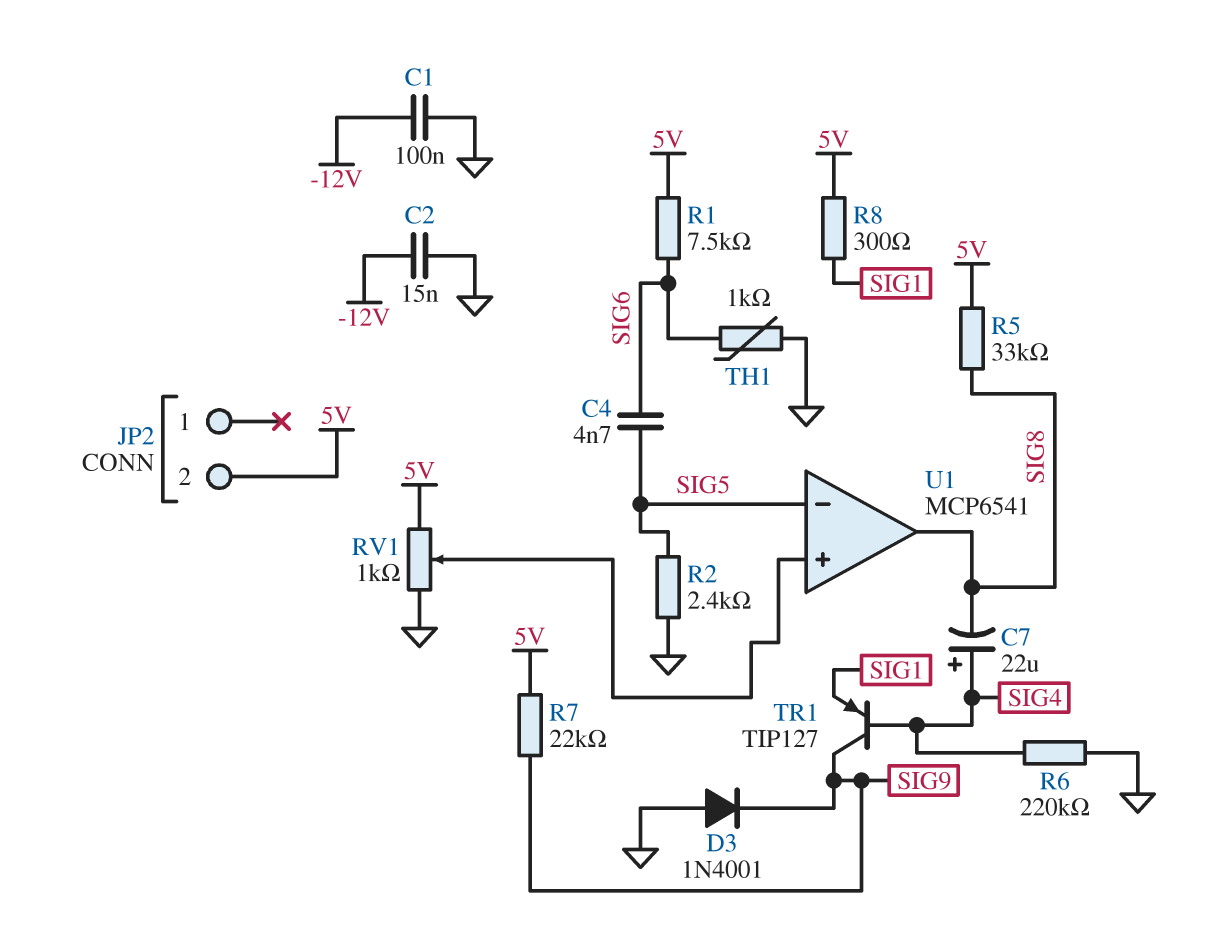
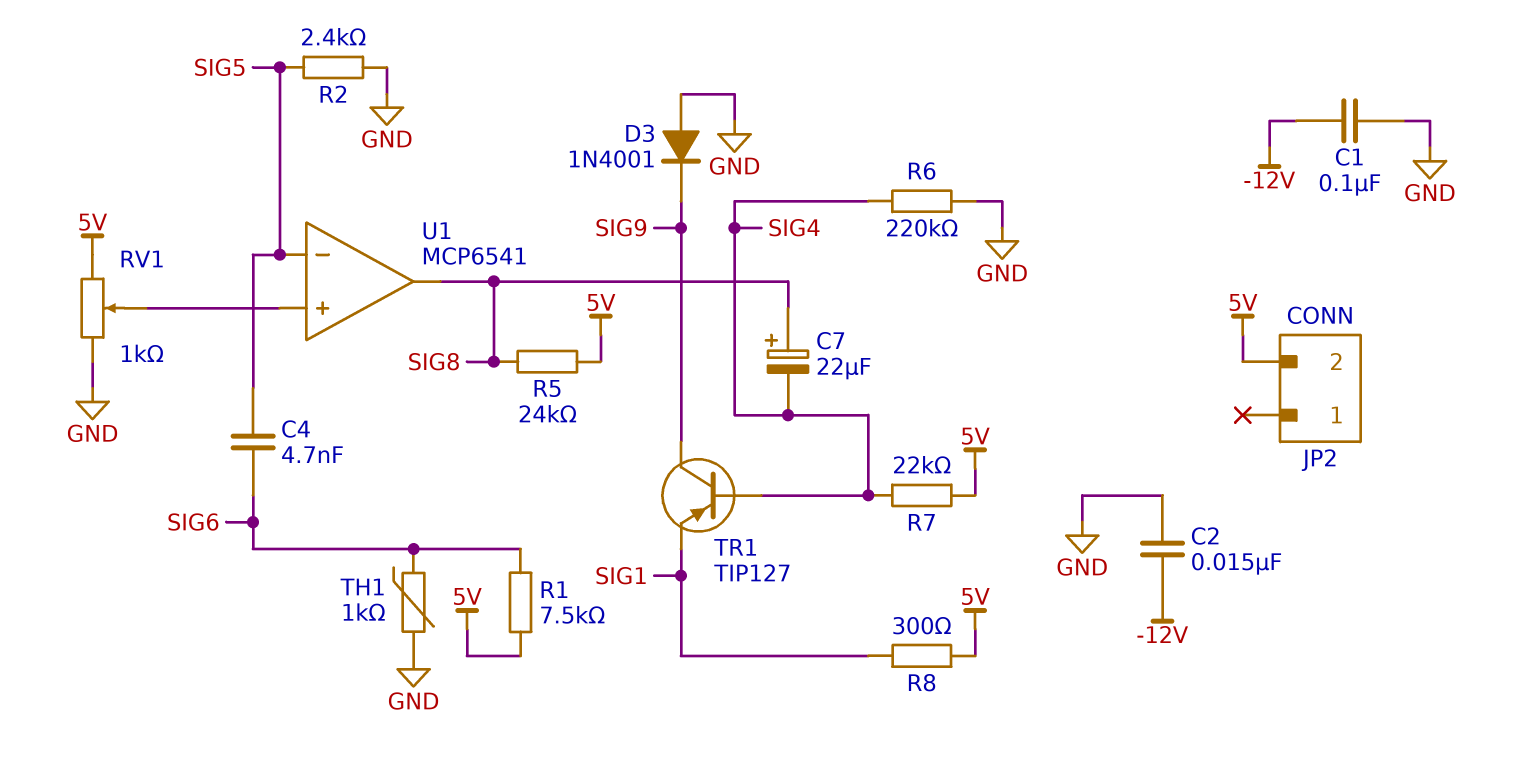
C7: 22uF (plus SIG4, minus SIG8) -> 22uF (plus SIG8, minus SIG4)
R5: 33k (5V, SIG8) -> 24k (5V, SIG8)
R7: 22k (5V, SIG9) -> 22k (5V, SIG4)

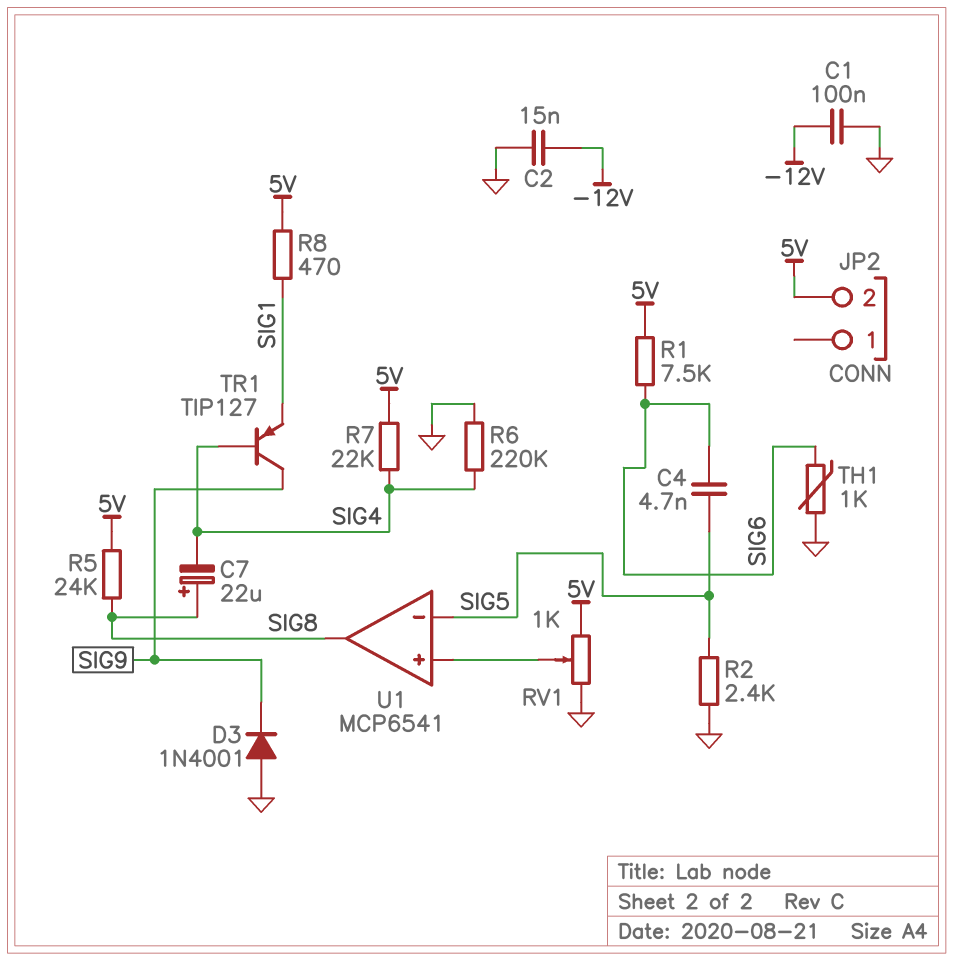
R8: 300 (5V, SIG1) -> 470 (5V, SIG1)

